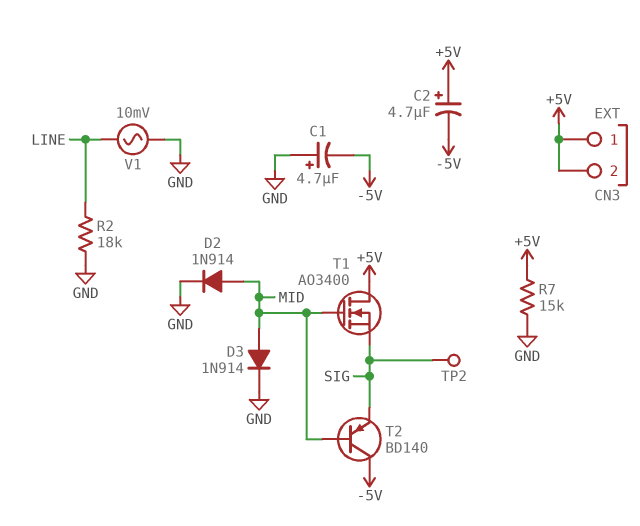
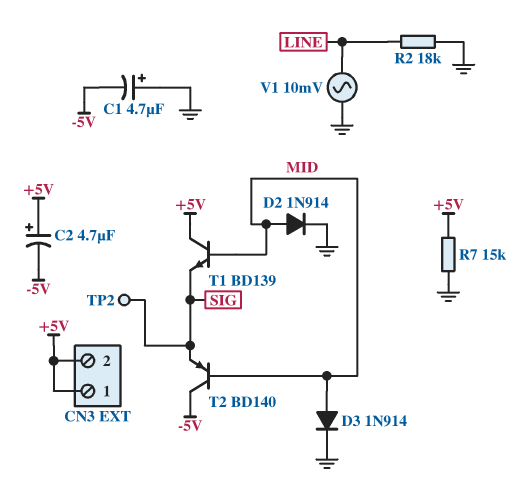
T1: NMOS AO3400 (G MID, D +5V, S SIG) -> NPN BD139 (B MID, C +5V, E SIG)

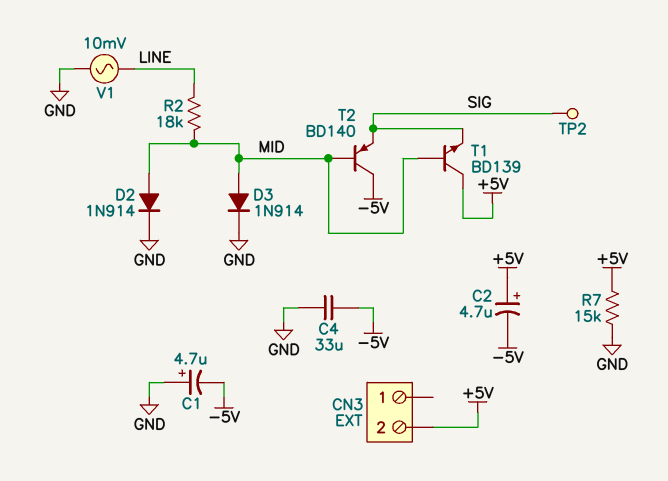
C4: none -> 33uF (-5V, GND)
CN3 pin 1: +5V -> none
R2: 18k (GND, LINE) -> 18k (LINE, MID)

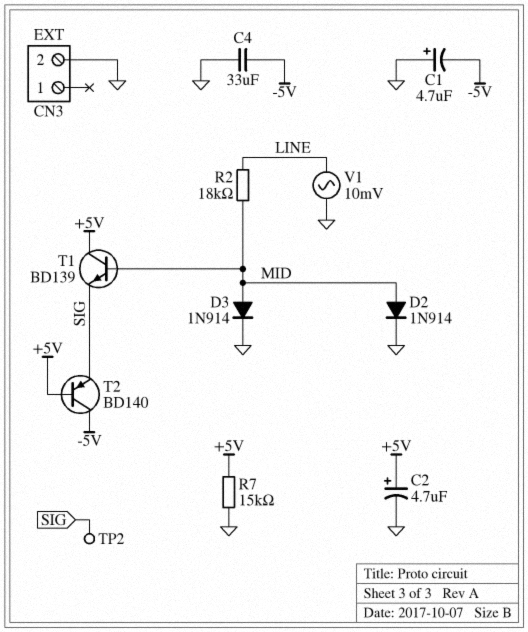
C2: 4.7uF (plus +5V, minus -5V) -> 4.7uF (plus +5V, minus GND)
CN3 pin 2: +5V -> GND
T2: PNP BD140 (B MID, C -5V, E SIG) -> PNP BD140 (B +5V, C -5V, E SIG)

